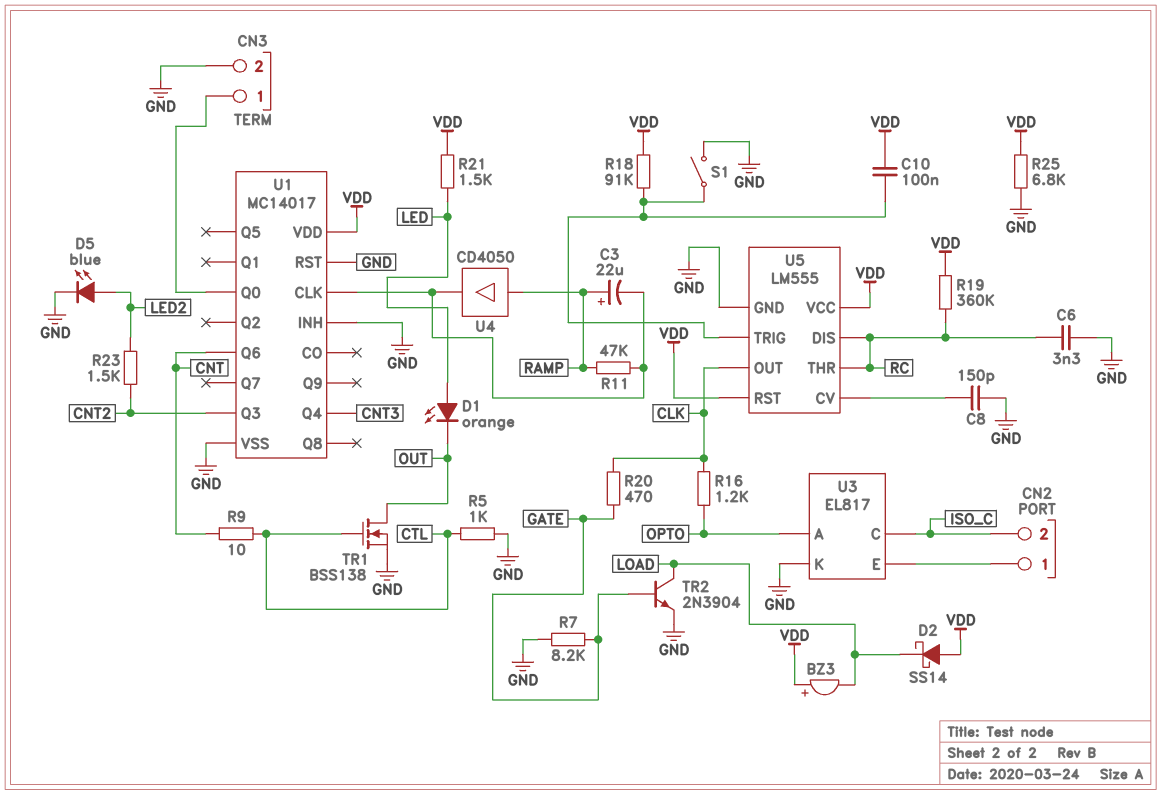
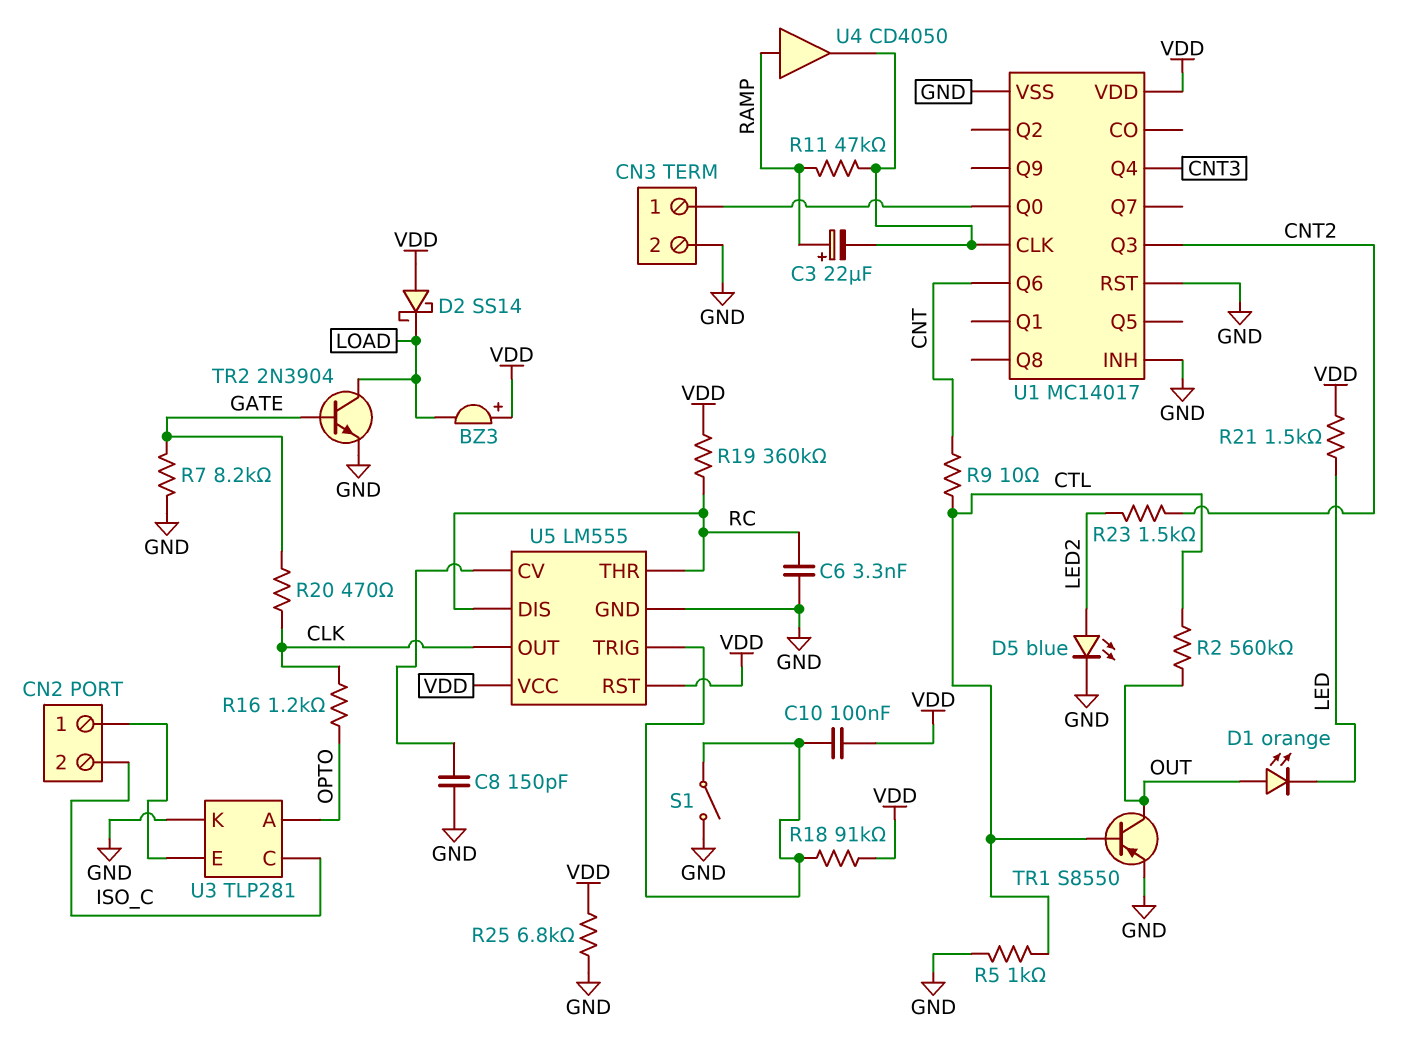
D1: LED orange (A LED, K OUT) -> LED orange (A OUT, K LED)
R2: none -> 560k (CTL, OUT)
TR1: NMOS BSS138 (G CTL, D OUT, S GND) -> PNP S8550 (B CTL, C OUT, E GND)
U3: EL817 -> TLP281

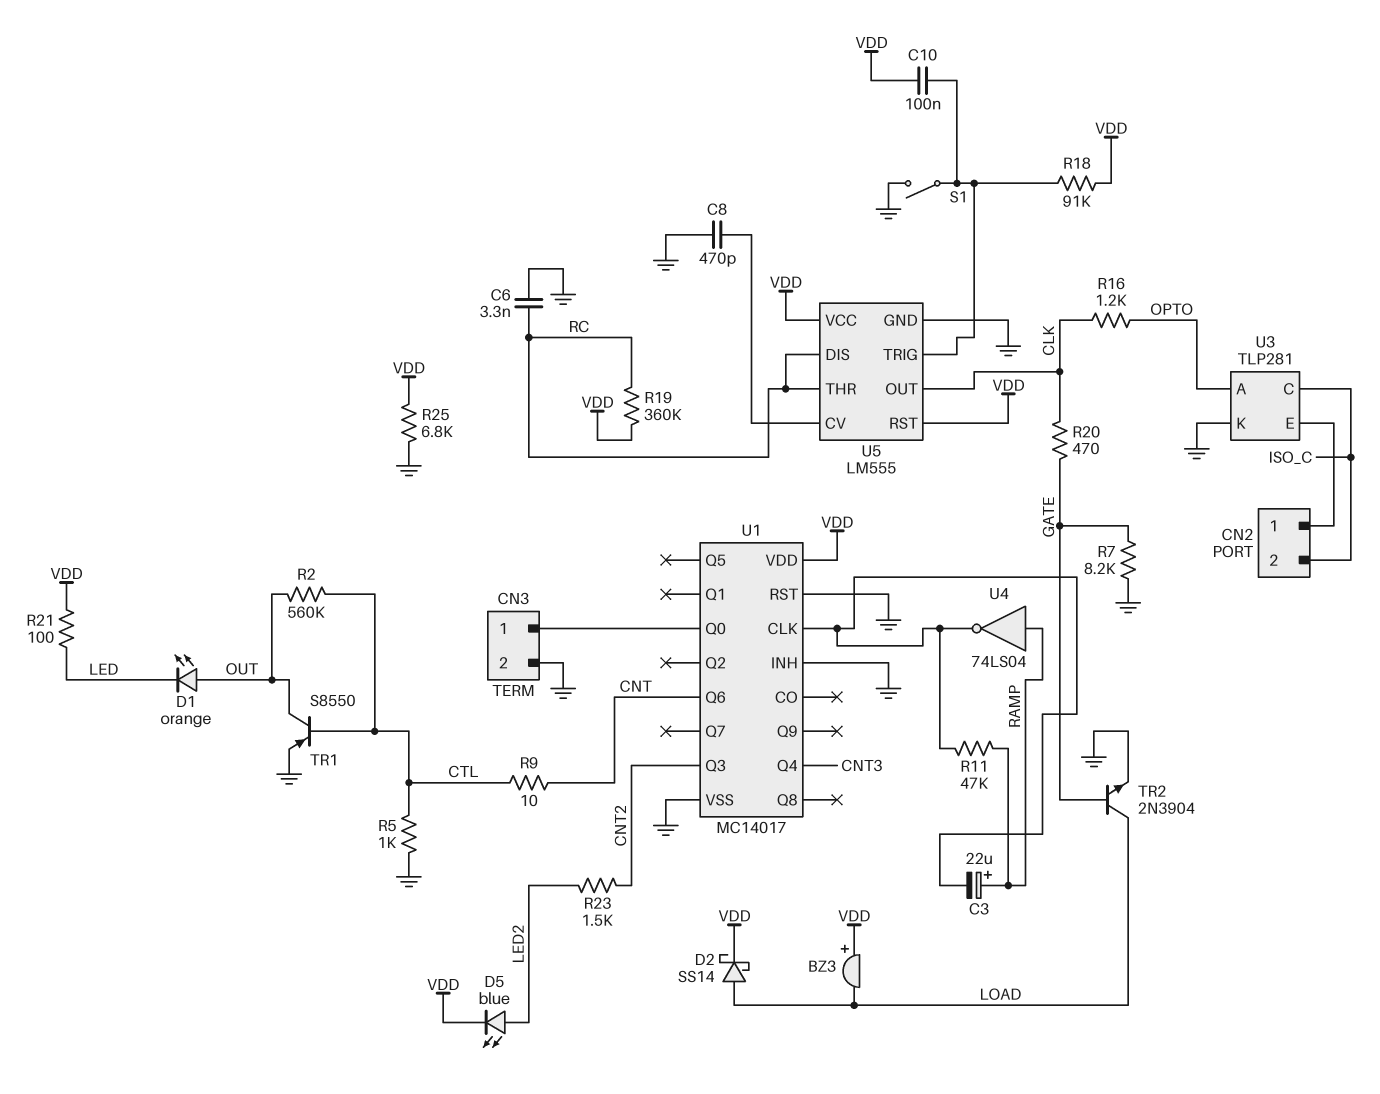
C8: 150pF (GND, U5/CV) -> 470pF (GND, U5/CV)
D2: schottky SS14 (A VDD, K LOAD) -> schottky SS14 (A LOAD, K VDD)
D5: LED blue (A LED2, K GND) -> LED blue (A LED2, K VDD)
R21: 1.5k (LED, VDD) -> 100 (LED, VDD)
U4: buffer CD4050 (in RAMP, out U1/CLK) -> NOT 74LS04 (in RAMP, out U1/CLK)

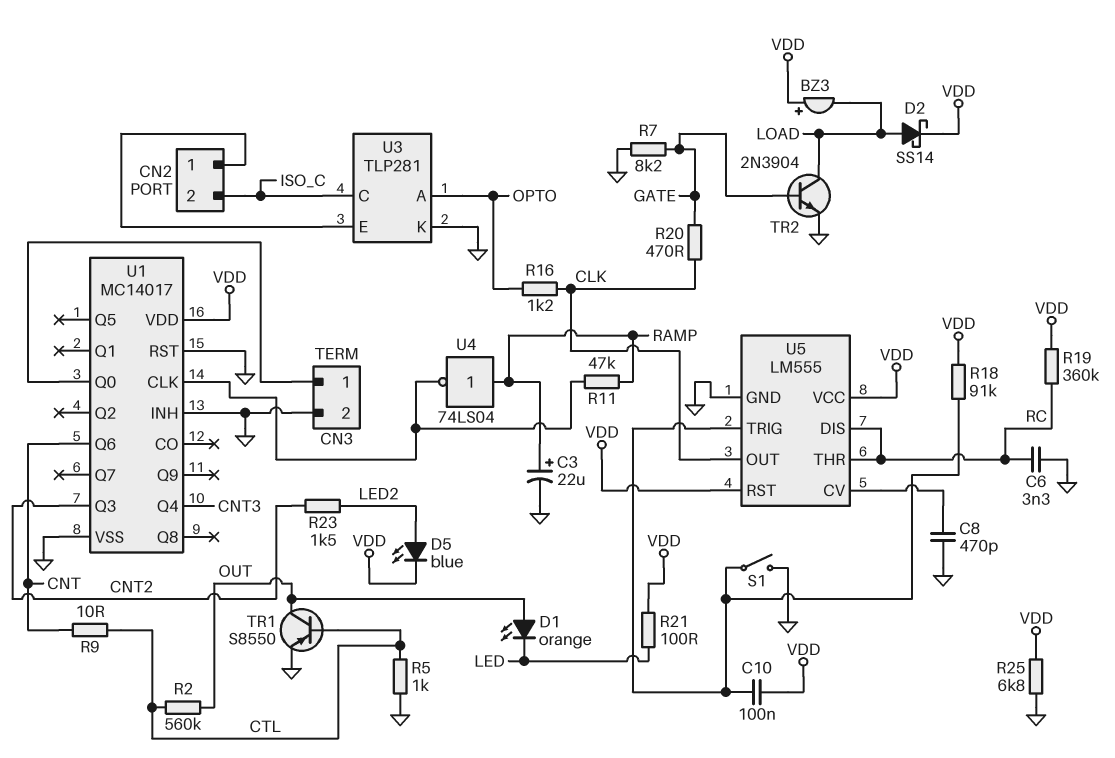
C3: 22uF (plus RAMP, minus U1/CLK) -> 22uF (plus RAMP, minus GND)

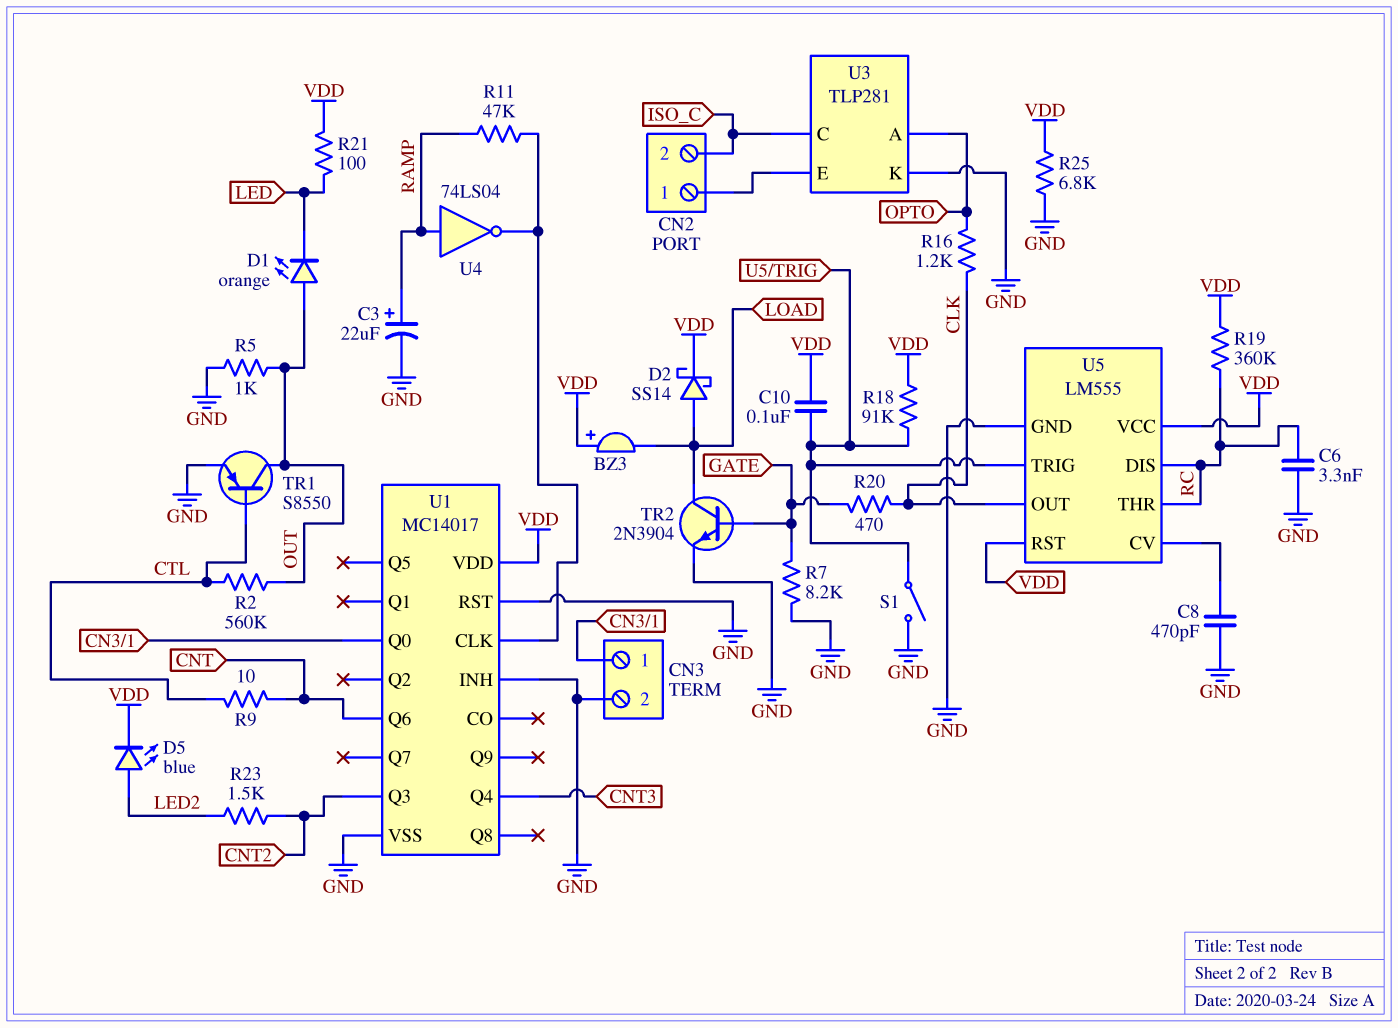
R5: 1k (CTL, GND) -> 1k (GND, OUT)

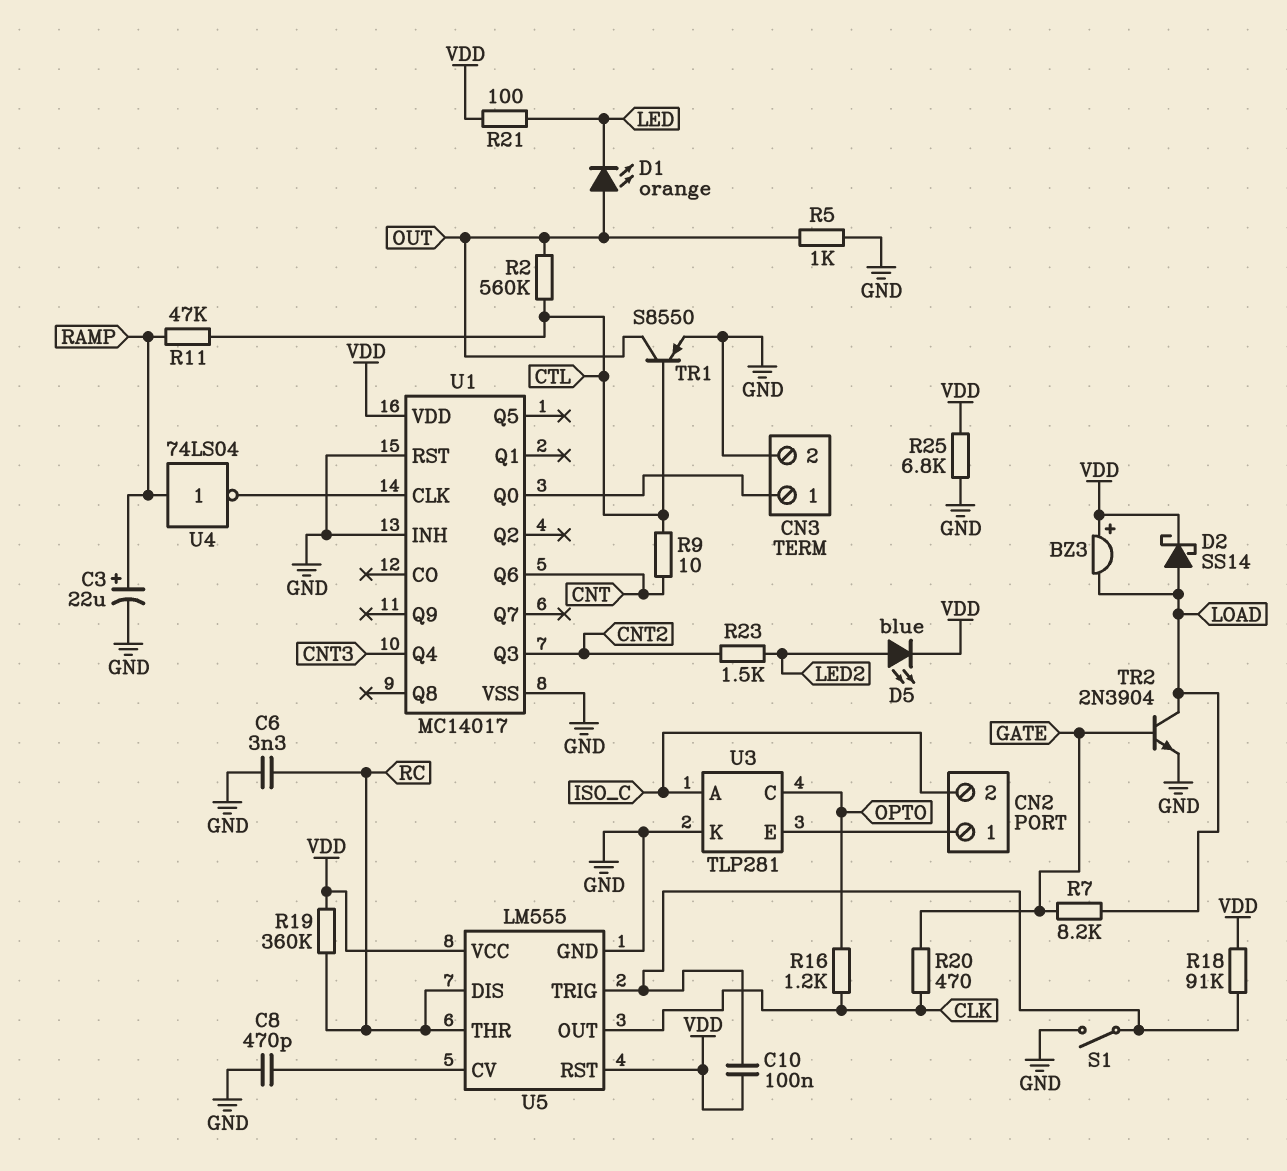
R7: 8.2k (GATE, GND) -> 8.2k (GATE, LOAD)
R11: 47k (RAMP, U1/CLK) -> 47k (CTL, RAMP)
U3 pin A: OPTO -> ISO_C
U3 pin C: ISO_C -> OPTO

